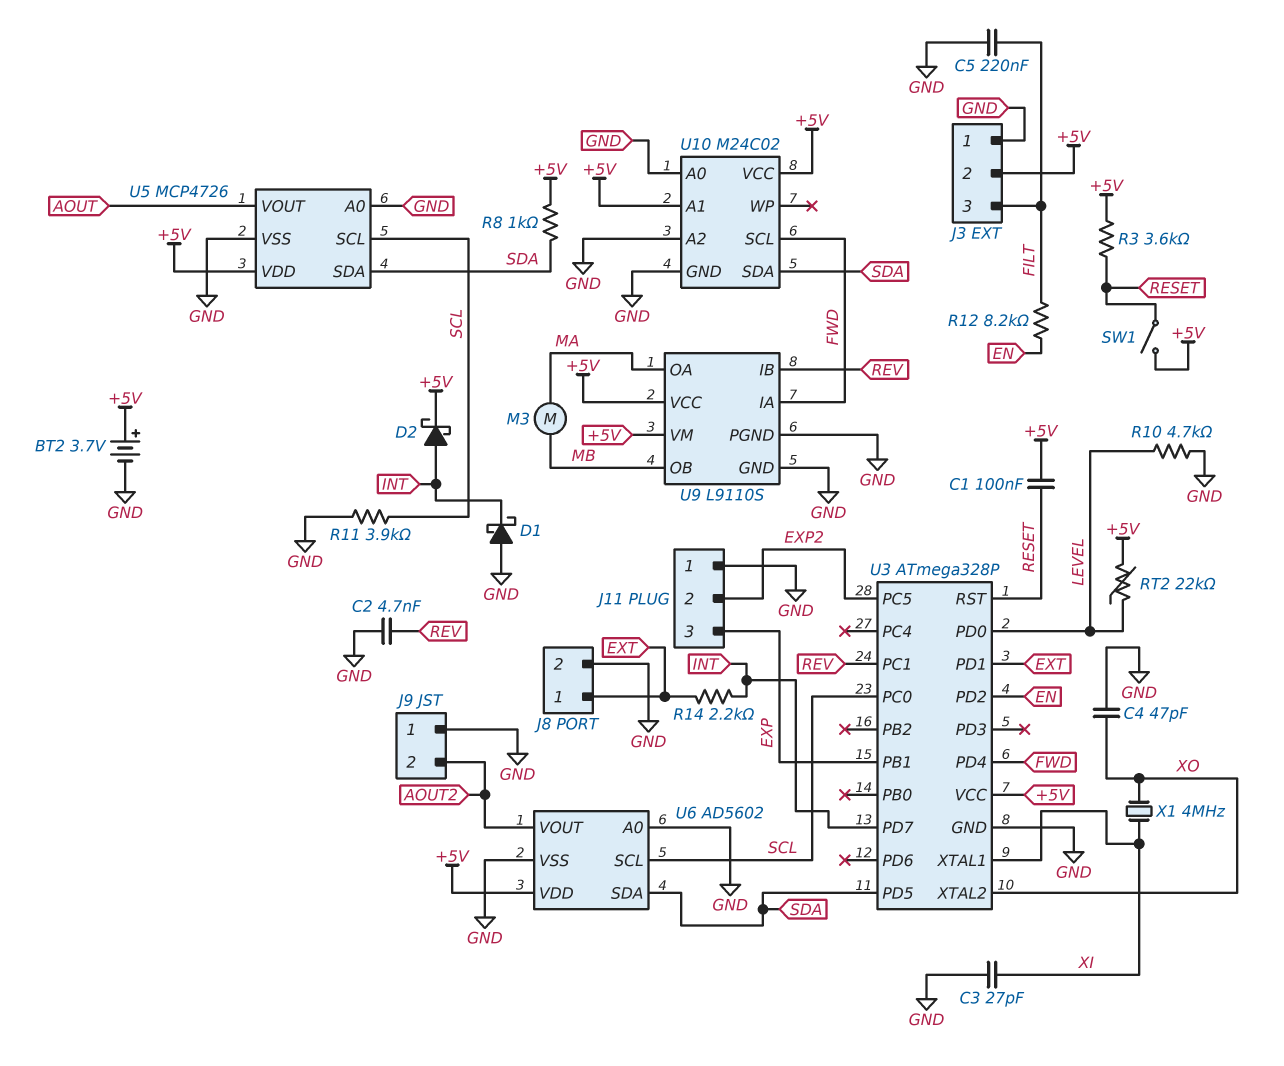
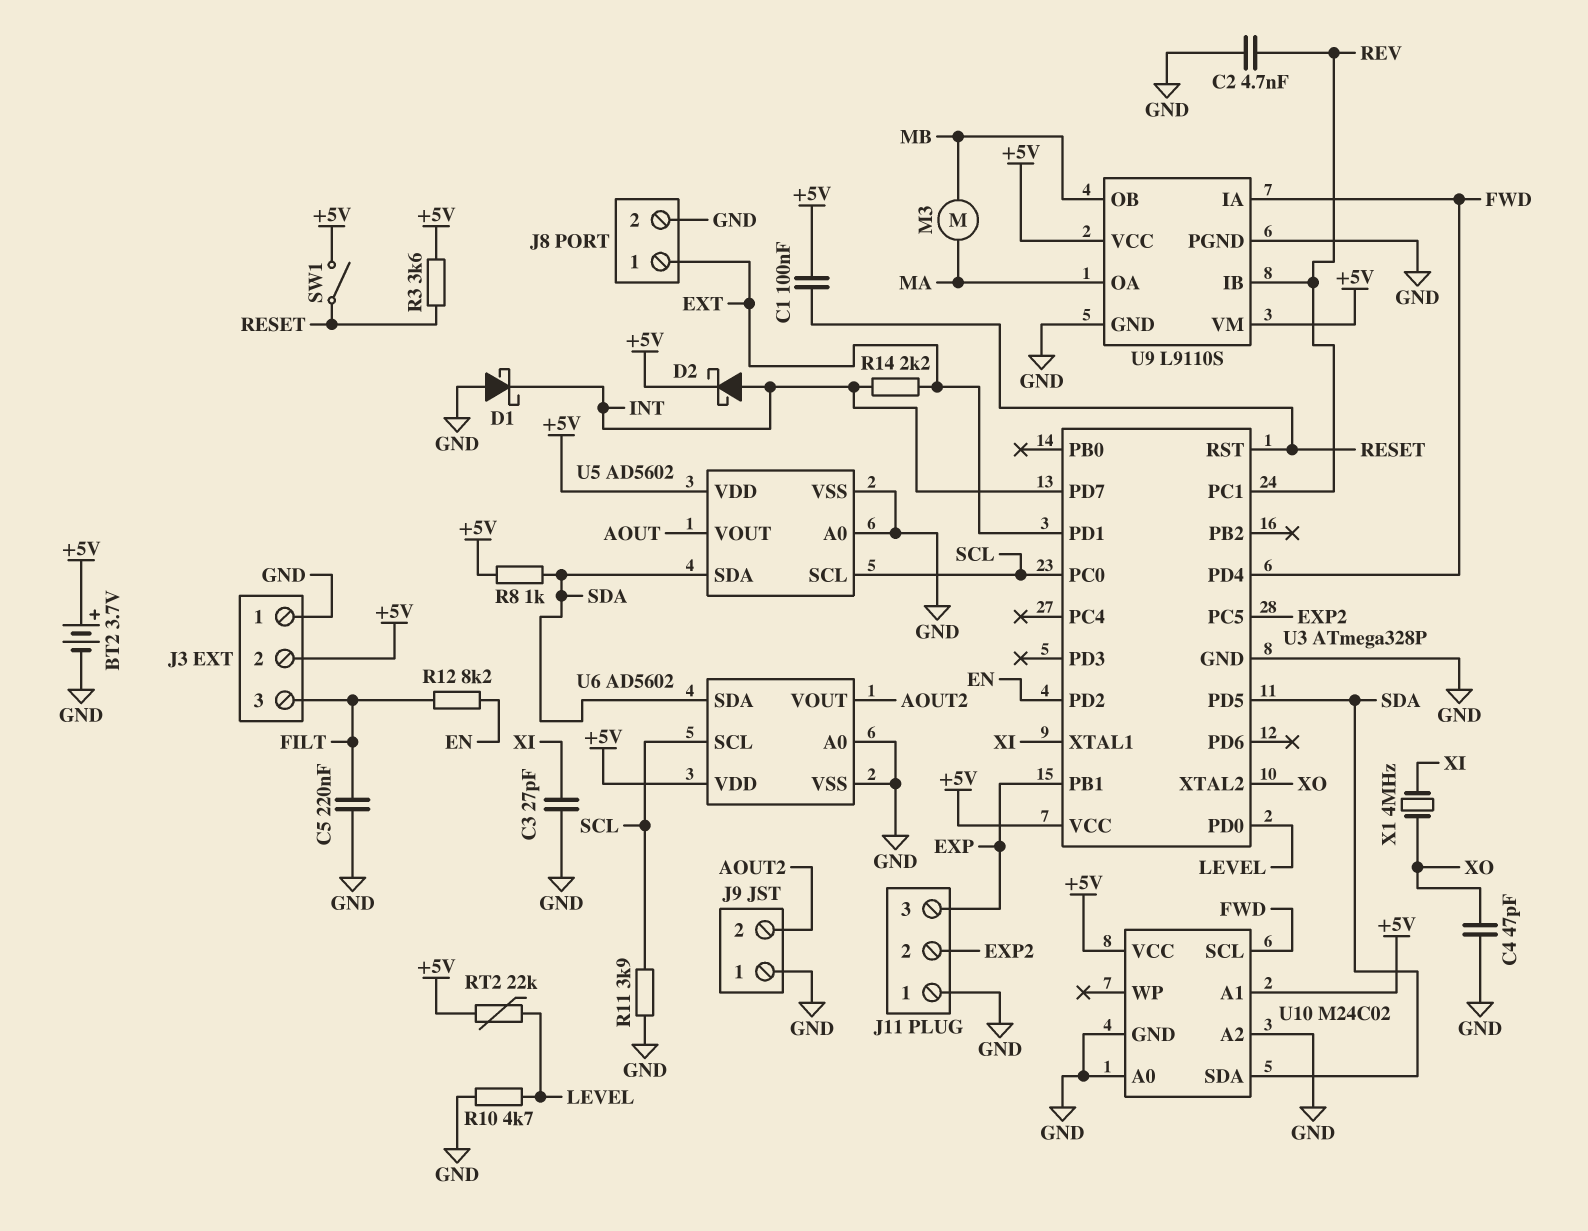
U5: MCP4726 -> AD5602

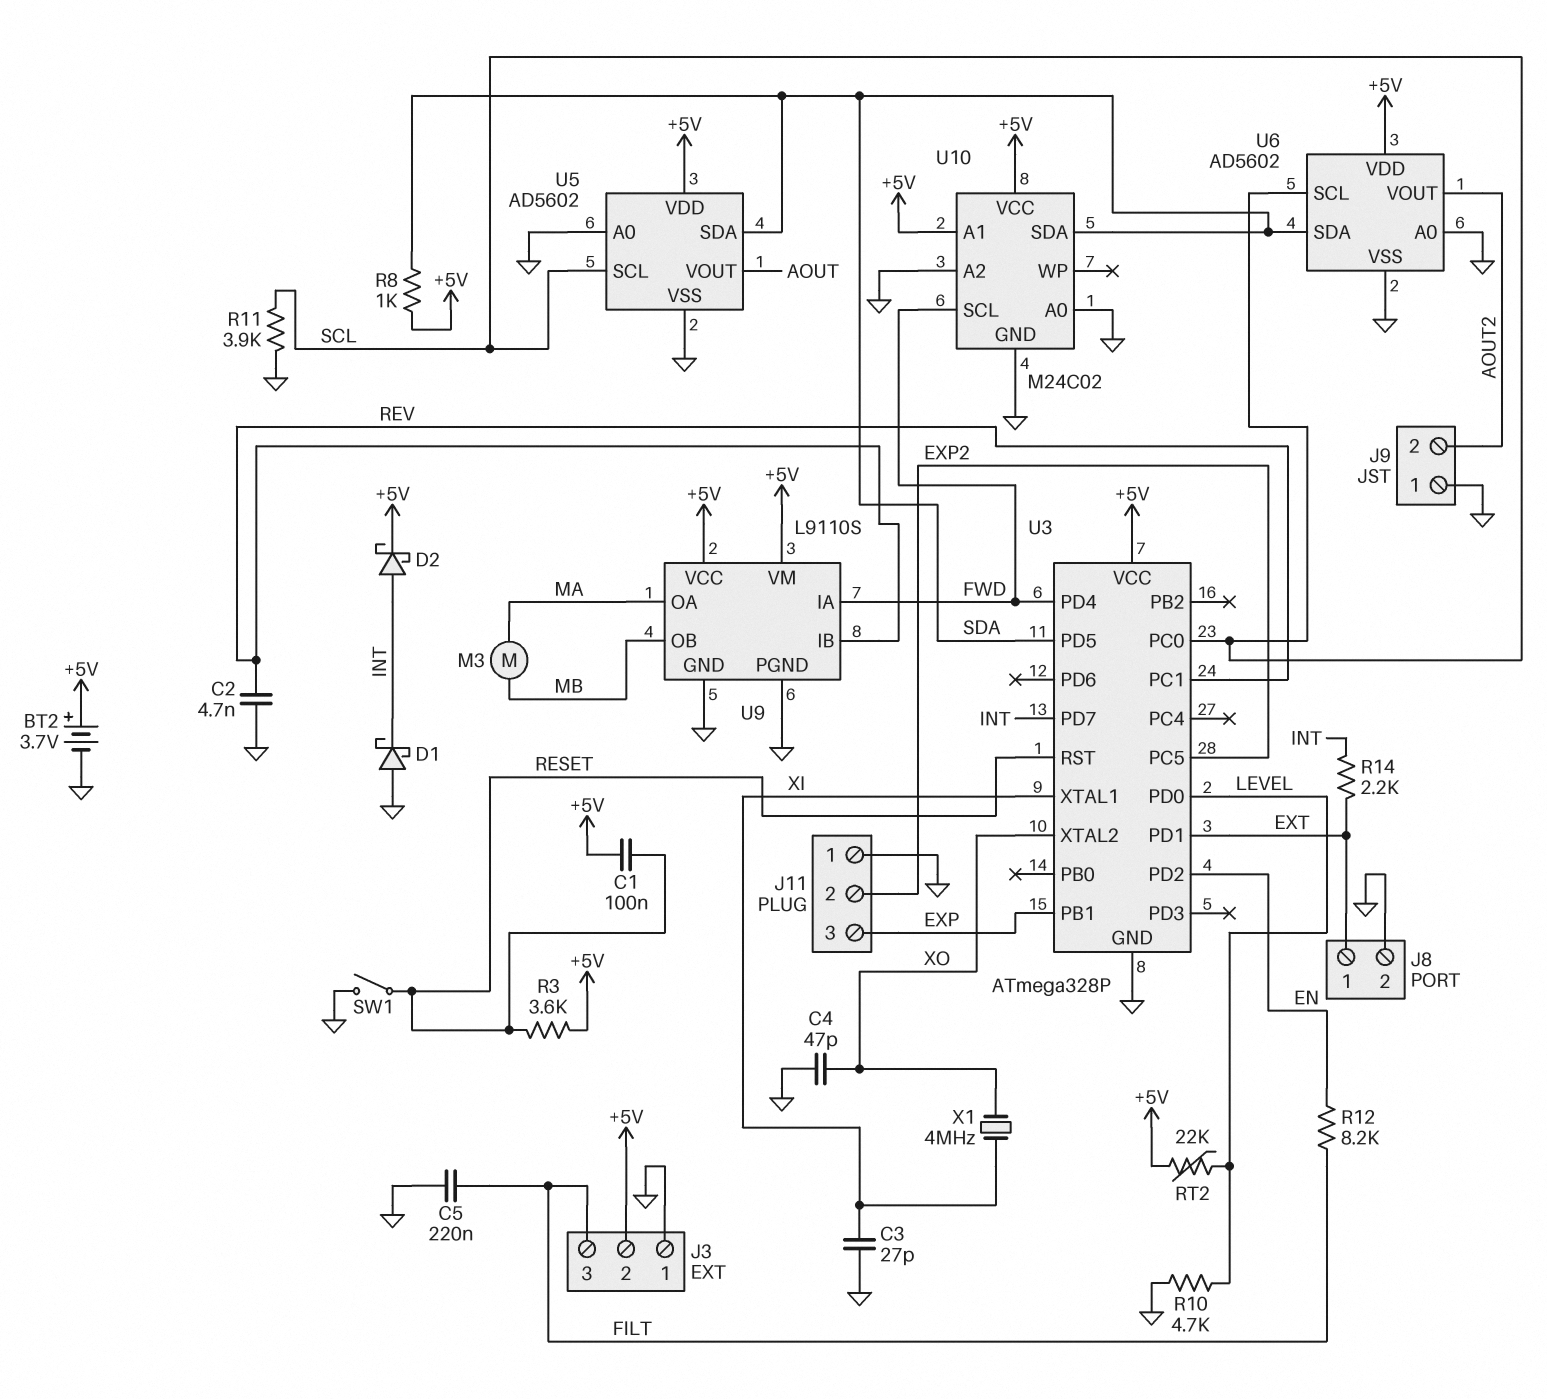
SW1: switch (+5V, RESET) -> switch (GND, RESET)

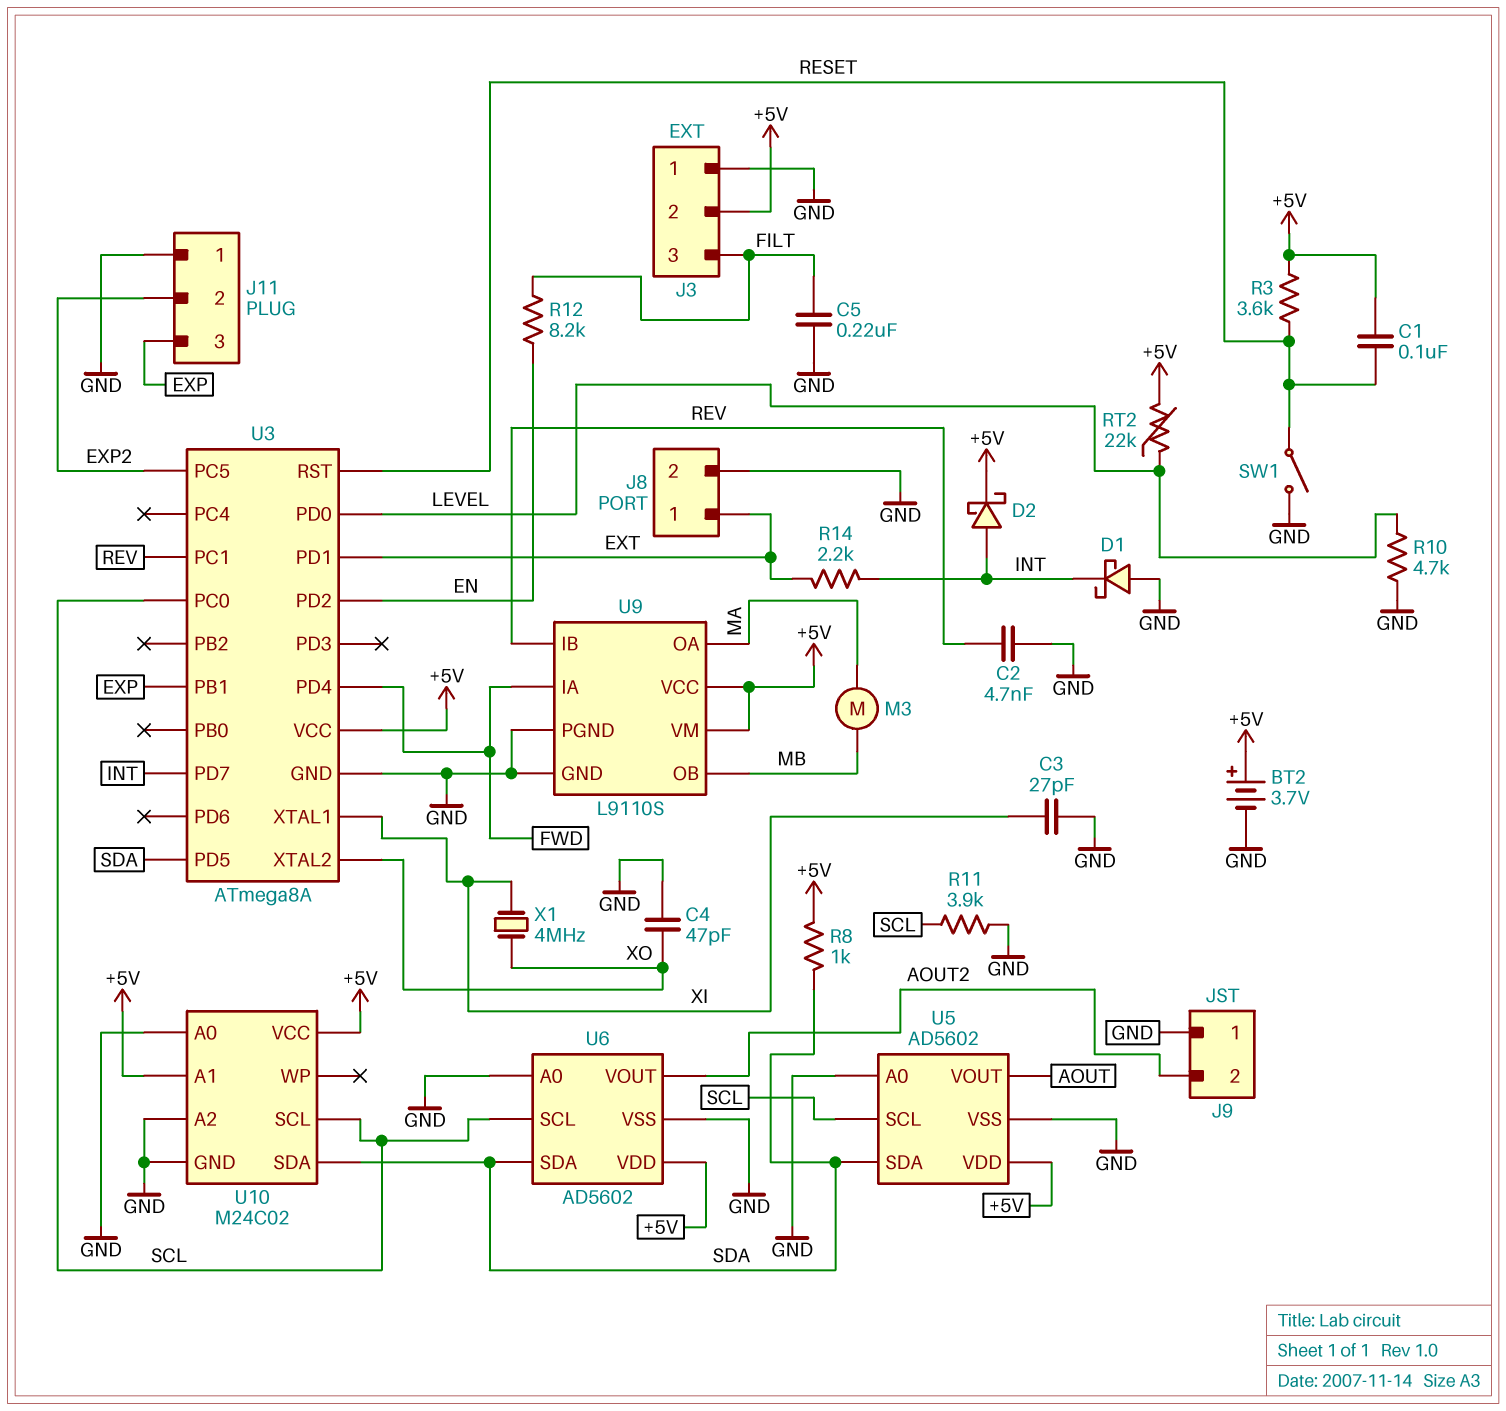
U3: ATmega328P -> ATmega8A
U10 pin SCL: FWD -> SCL

